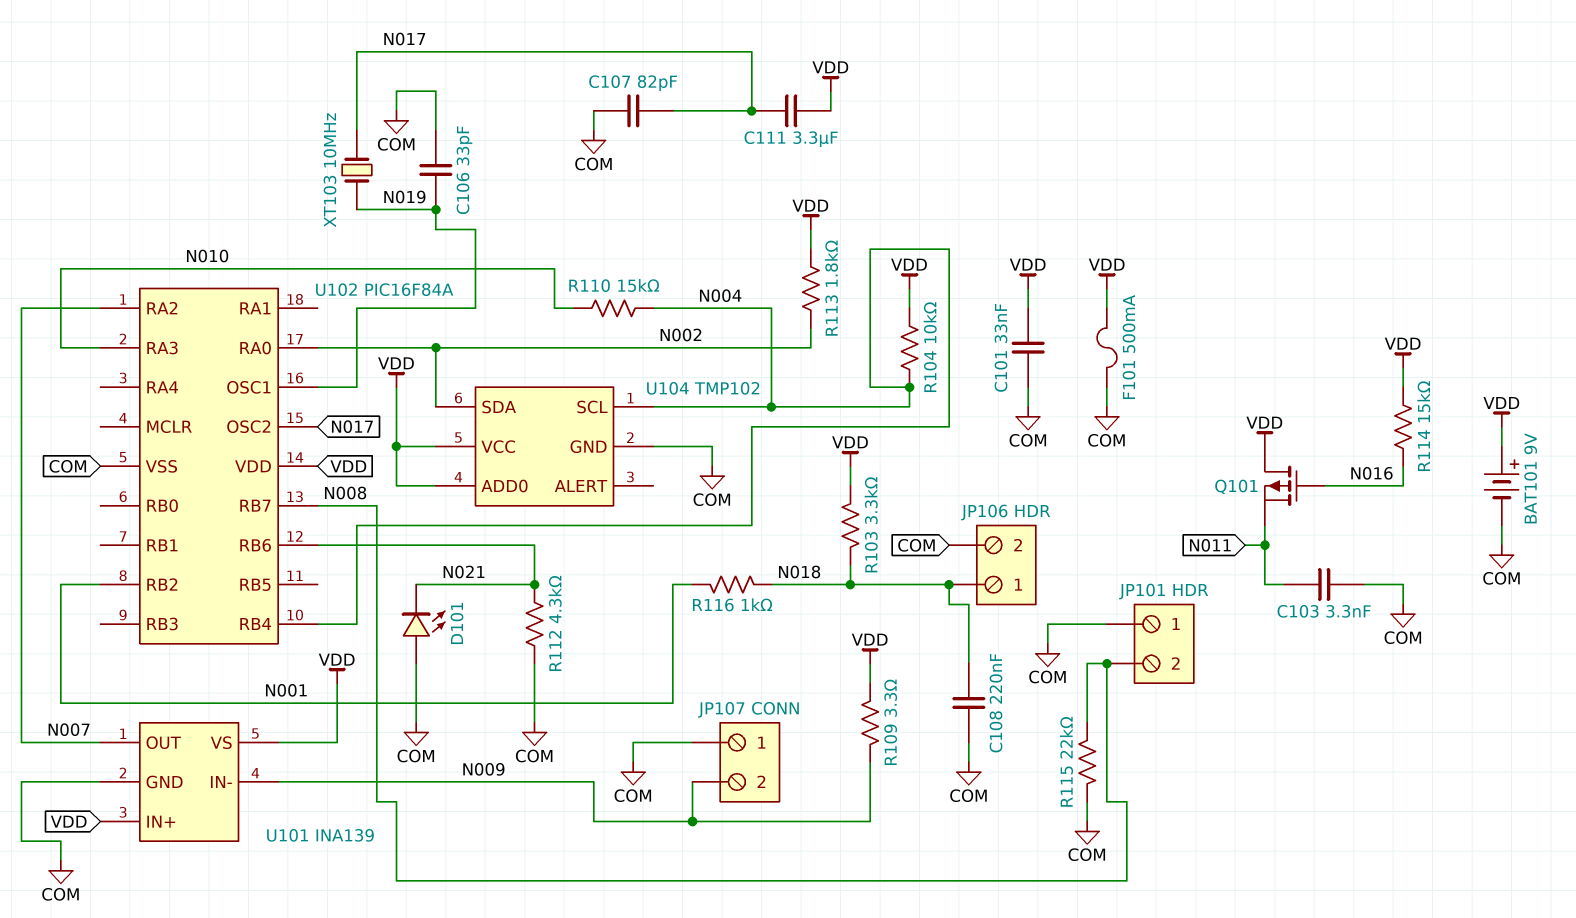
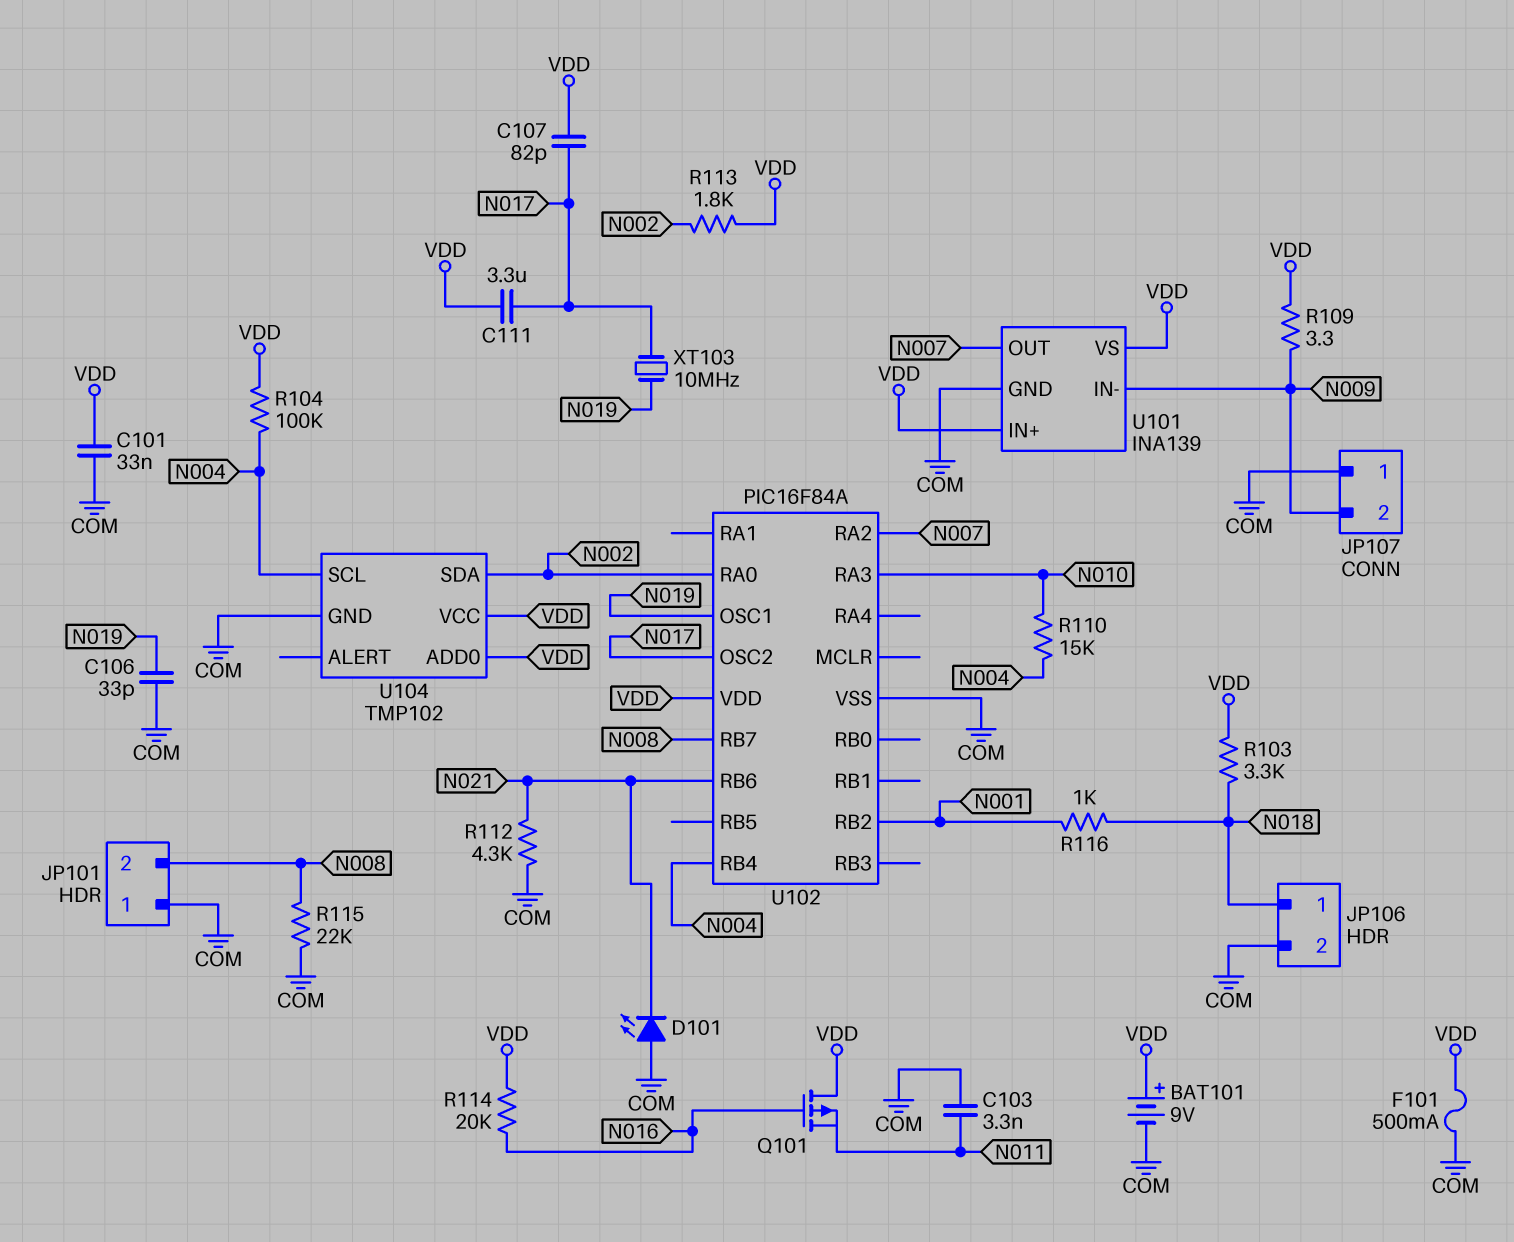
C107: 82pF (COM, N017) -> 82pF (N017, VDD)
C108: 220nF (COM, N018) -> none
R104: 10k (N004, VDD) -> 100k (N004, VDD)
R114: 15k (N016, VDD) -> 20k (N016, VDD)

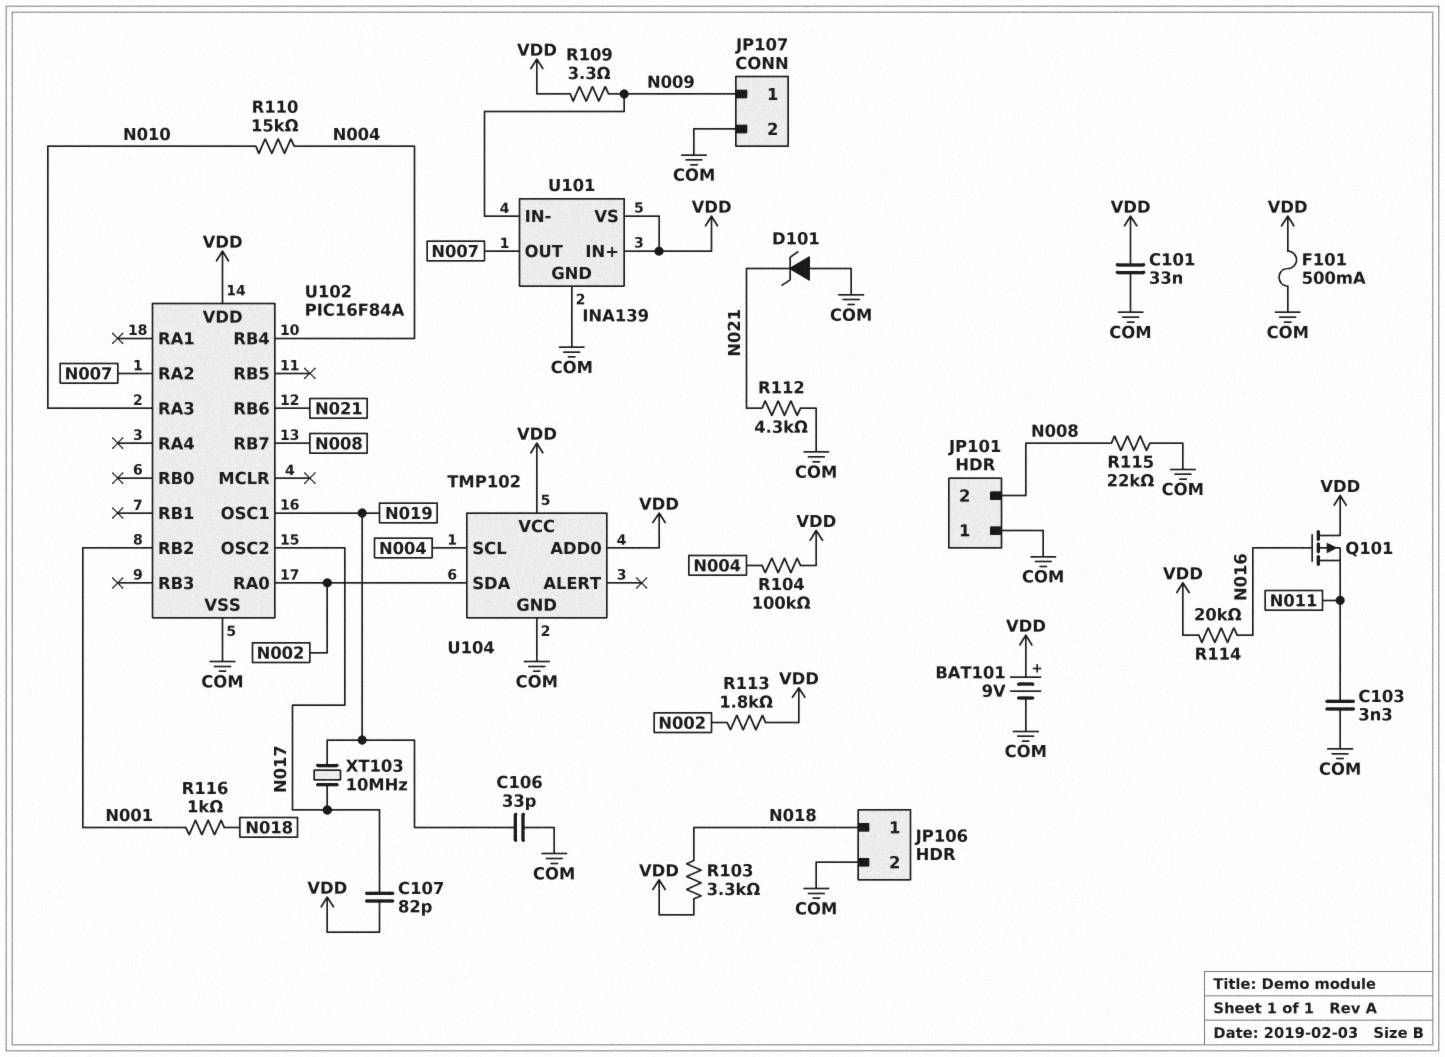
C111: 3.3uF (N017, VDD) -> none
D101: LED (A COM, K N021) -> zener (A COM, K N021)
JP107 pin 1: COM -> N009
JP107 pin 2: N009 -> COM

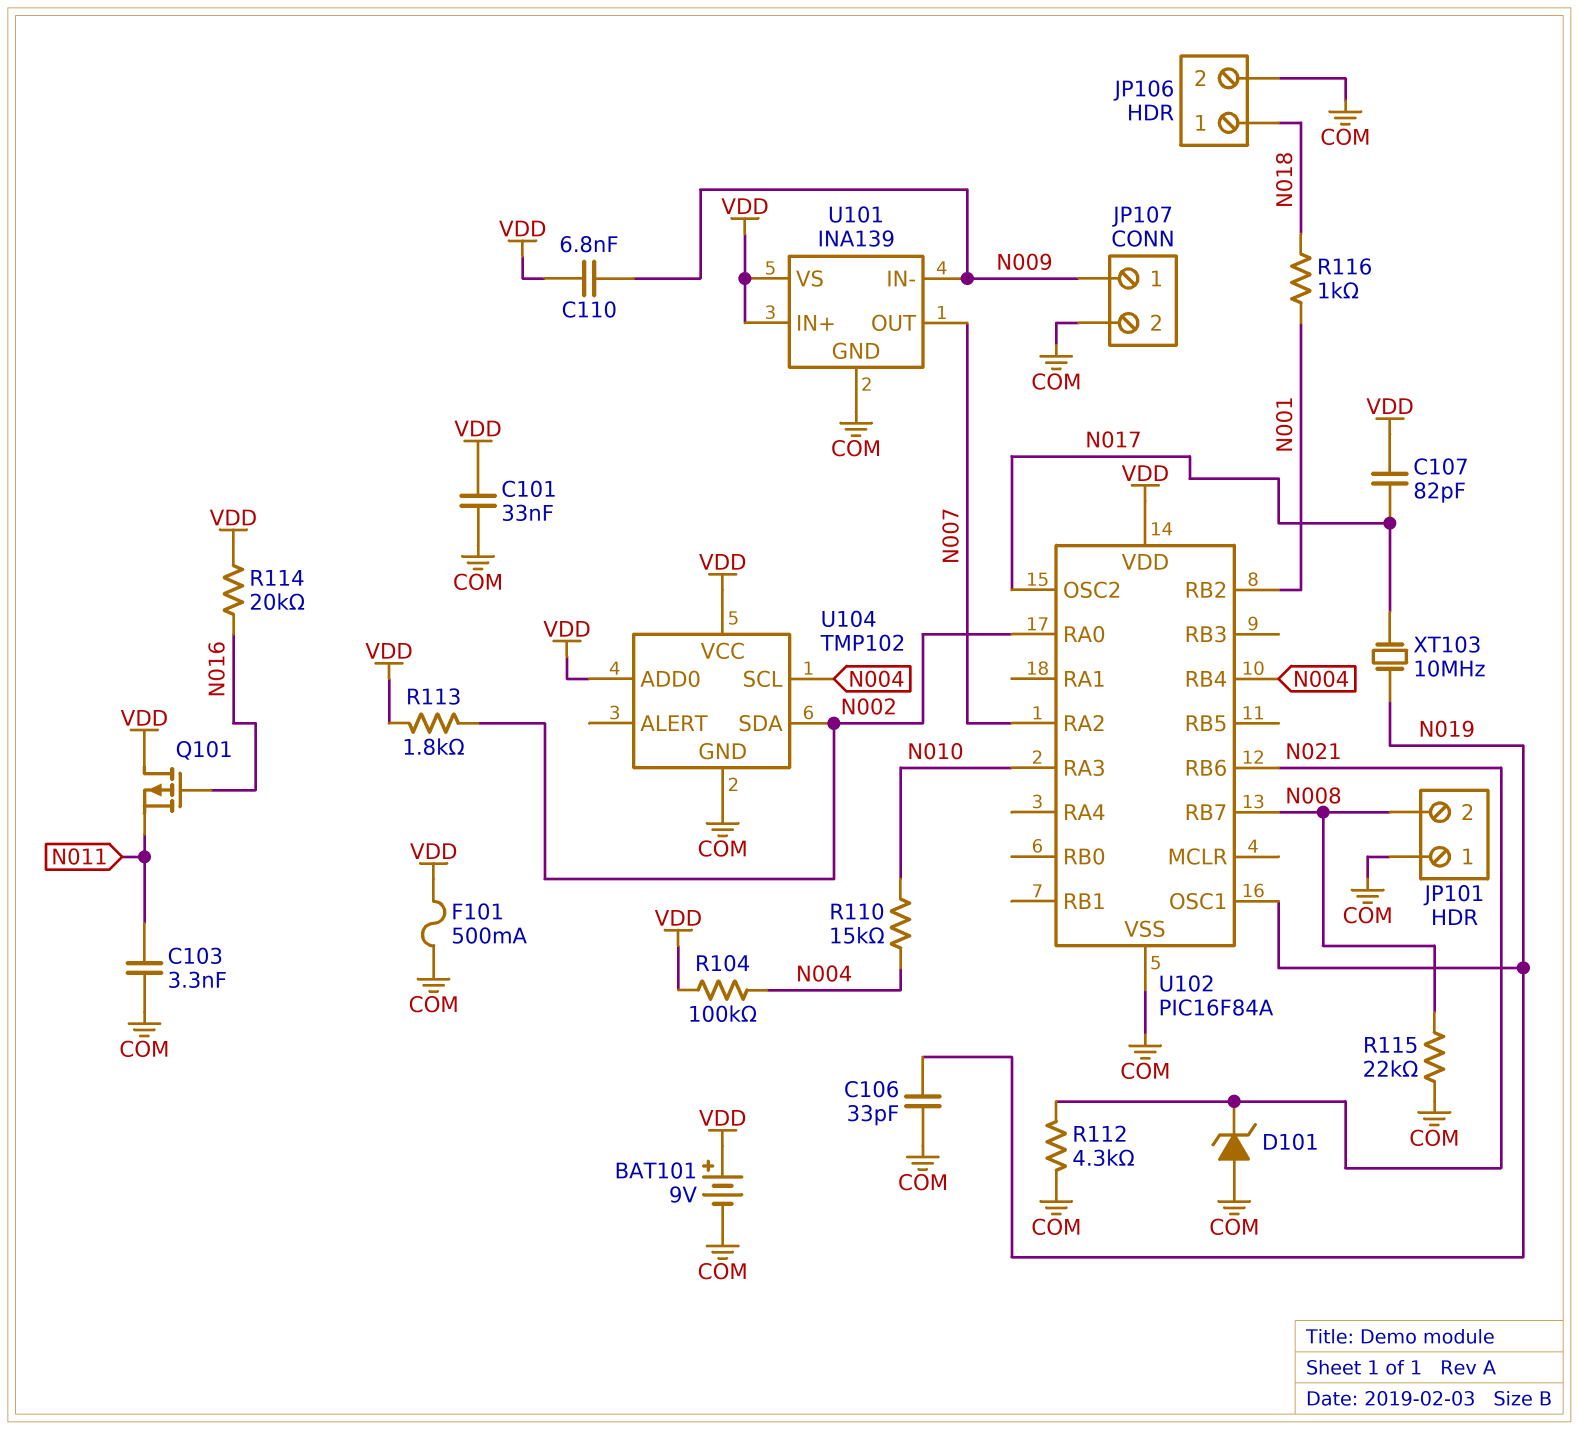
C110: none -> 6.8nF (N009, VDD)
R103: 3.3k (N018, VDD) -> none
R109: 3.3 (N009, VDD) -> none

